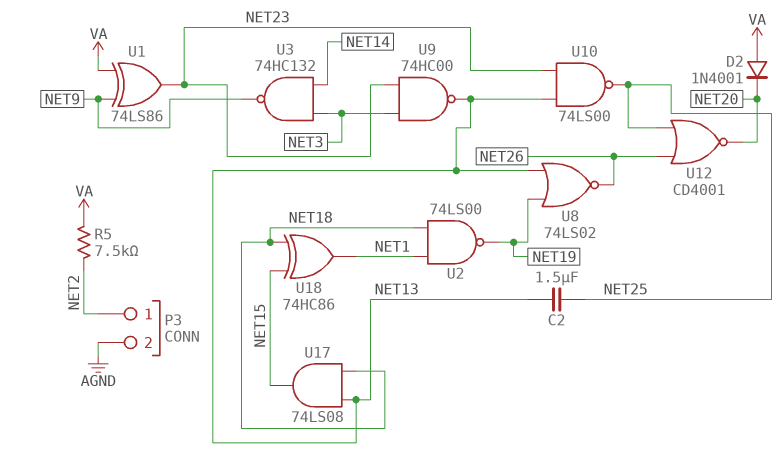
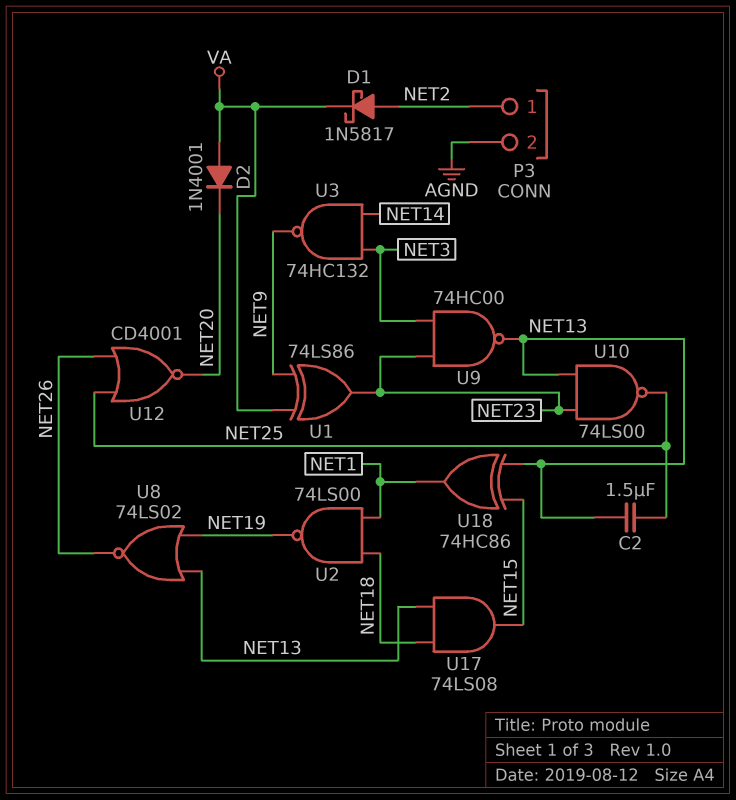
D1: none -> schottky 1N5817 (A NET2, K VA)
R5: 7.5k (NET2, VA) -> none
U18: XOR 74HC86 (in NET15, in NET18, out NET1) -> XOR 74HC86 (in NET13, in NET15, out NET1)

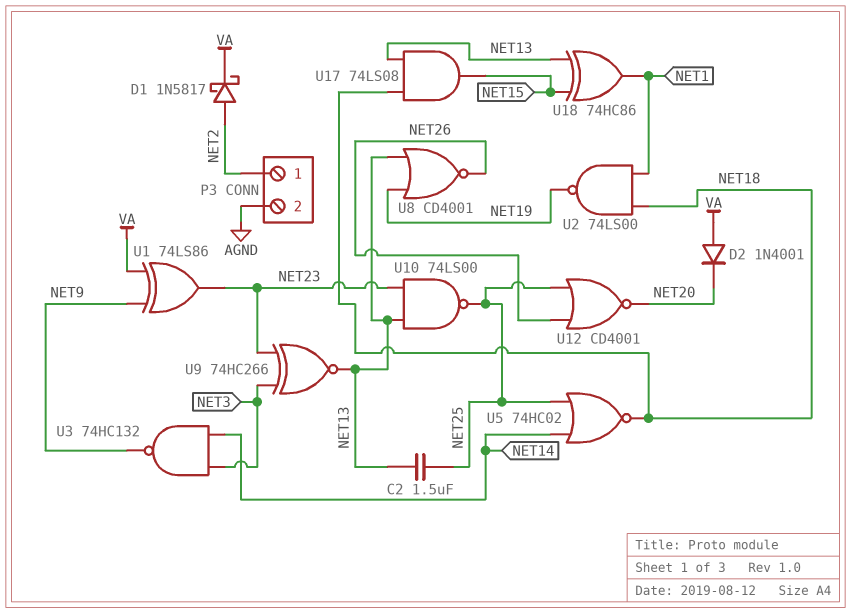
U5: none -> NOR 74HC02 (in NET14, in NET25, out NET18)
U8: NOR 74LS02 (in NET13, in NET19, out NET26) -> NOR CD4001 (in NET13, in NET19, out NET26)
U9: NAND 74HC00 (in NET3, in NET23, out NET13) -> XNOR 74HC266 (in NET3, in NET23, out NET13)

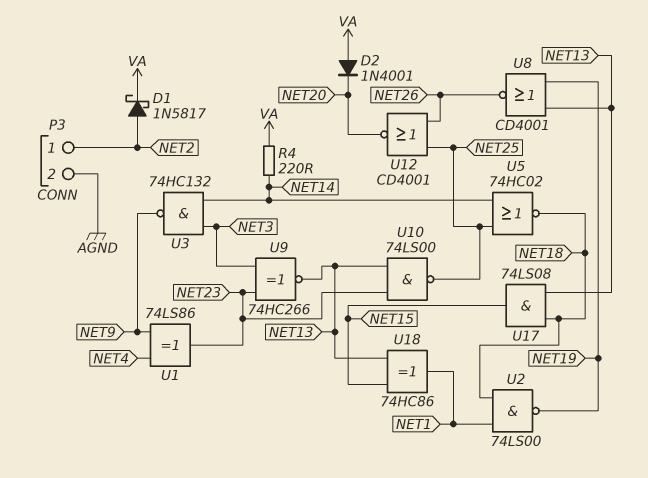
C2: 1.5uF (NET13, NET25) -> none
R4: none -> 220 (NET14, VA)
U1: XOR 74LS86 (in NET9, in VA, out NET23) -> XOR 74LS86 (in NET4, in NET9, out NET23)

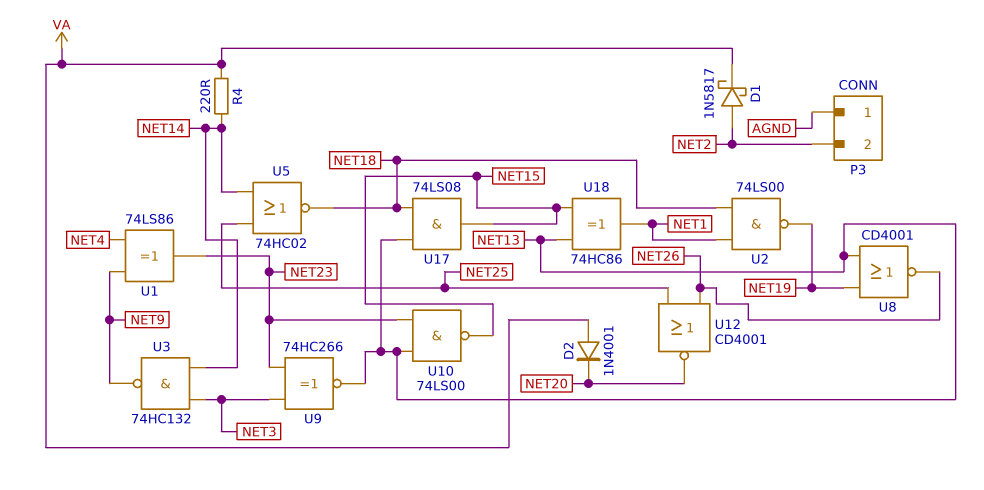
P3 pin 1: NET2 -> AGND
P3 pin 2: AGND -> NET2
U10: NAND 74LS00 (in NET13, in NET23, out NET25) -> NAND 74LS00 (in NET13, in NET23, out NET15)

